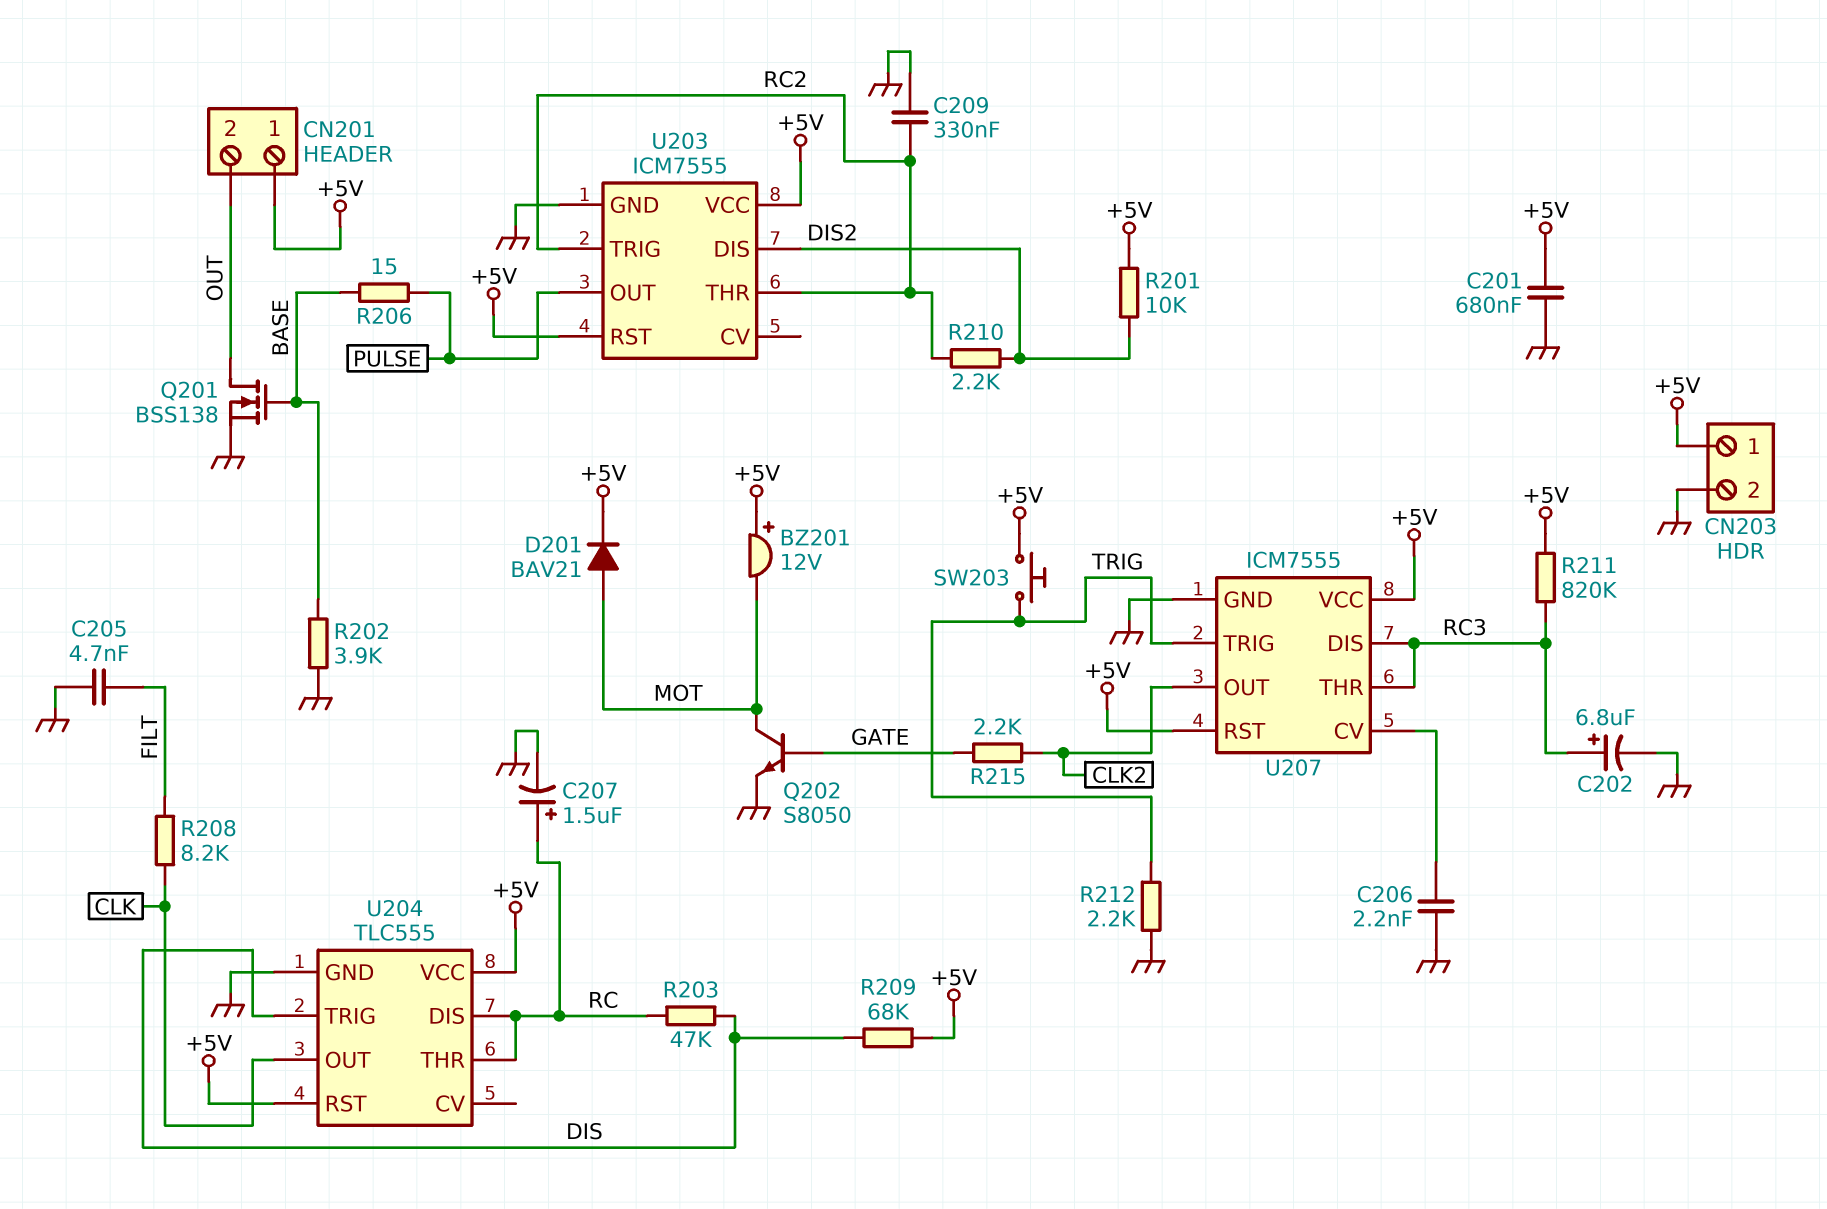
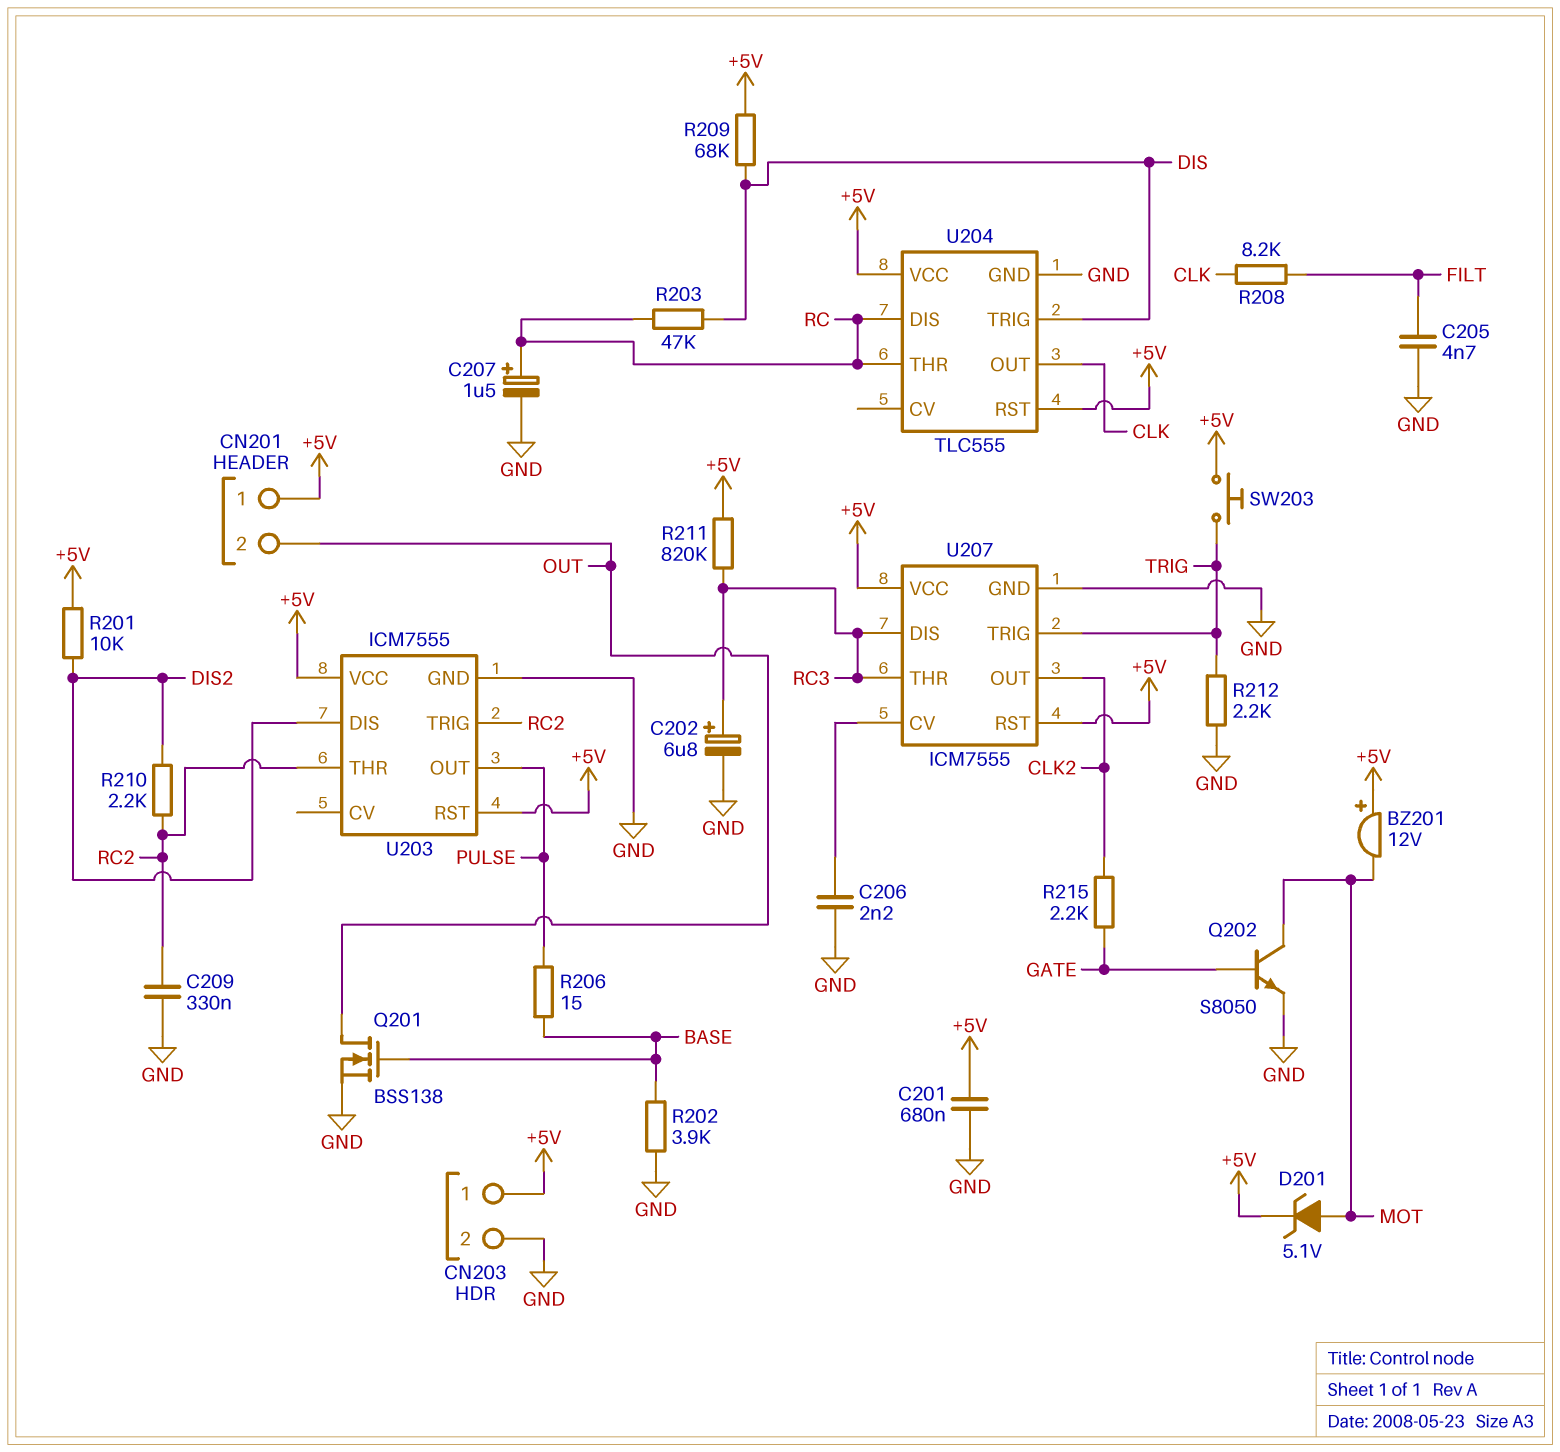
D201: diode BAV21 (A MOT, K +5V) -> zener 5.1V (A MOT, K +5V)

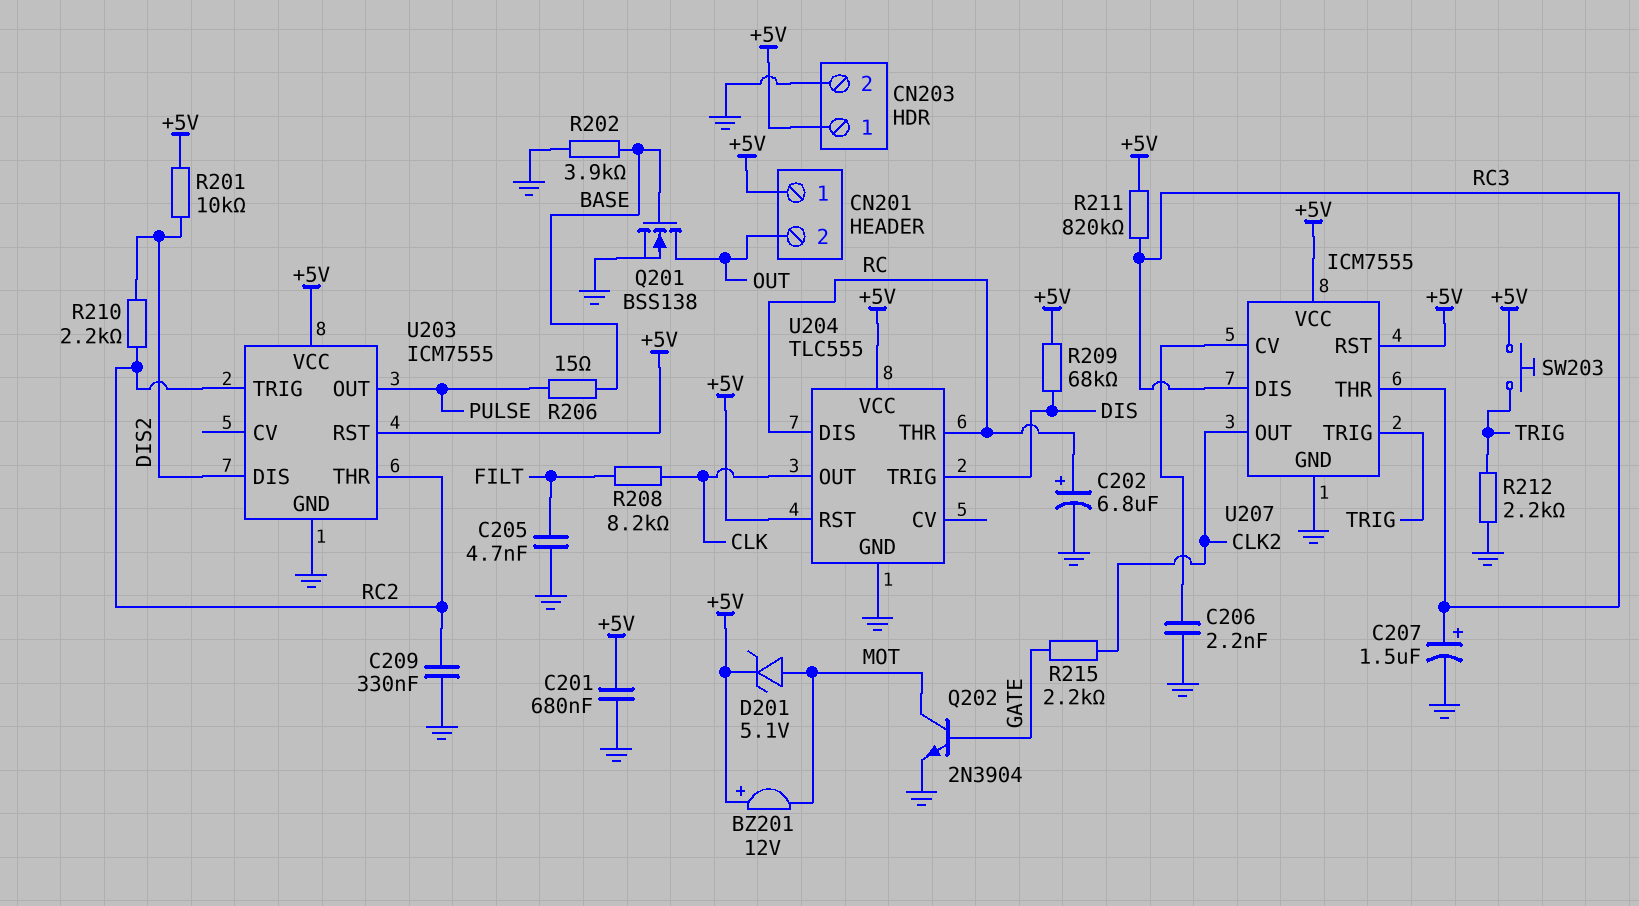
C202: 6.8uF (plus RC3, minus GND) -> 6.8uF (plus RC, minus GND)
C207: 1.5uF (plus RC, minus GND) -> 1.5uF (plus RC3, minus GND)
Q202: NPN S8050 (B GATE, C MOT, E GND) -> NPN 2N3904 (B GATE, C MOT, E GND)
R203: 47k (DIS, RC) -> none

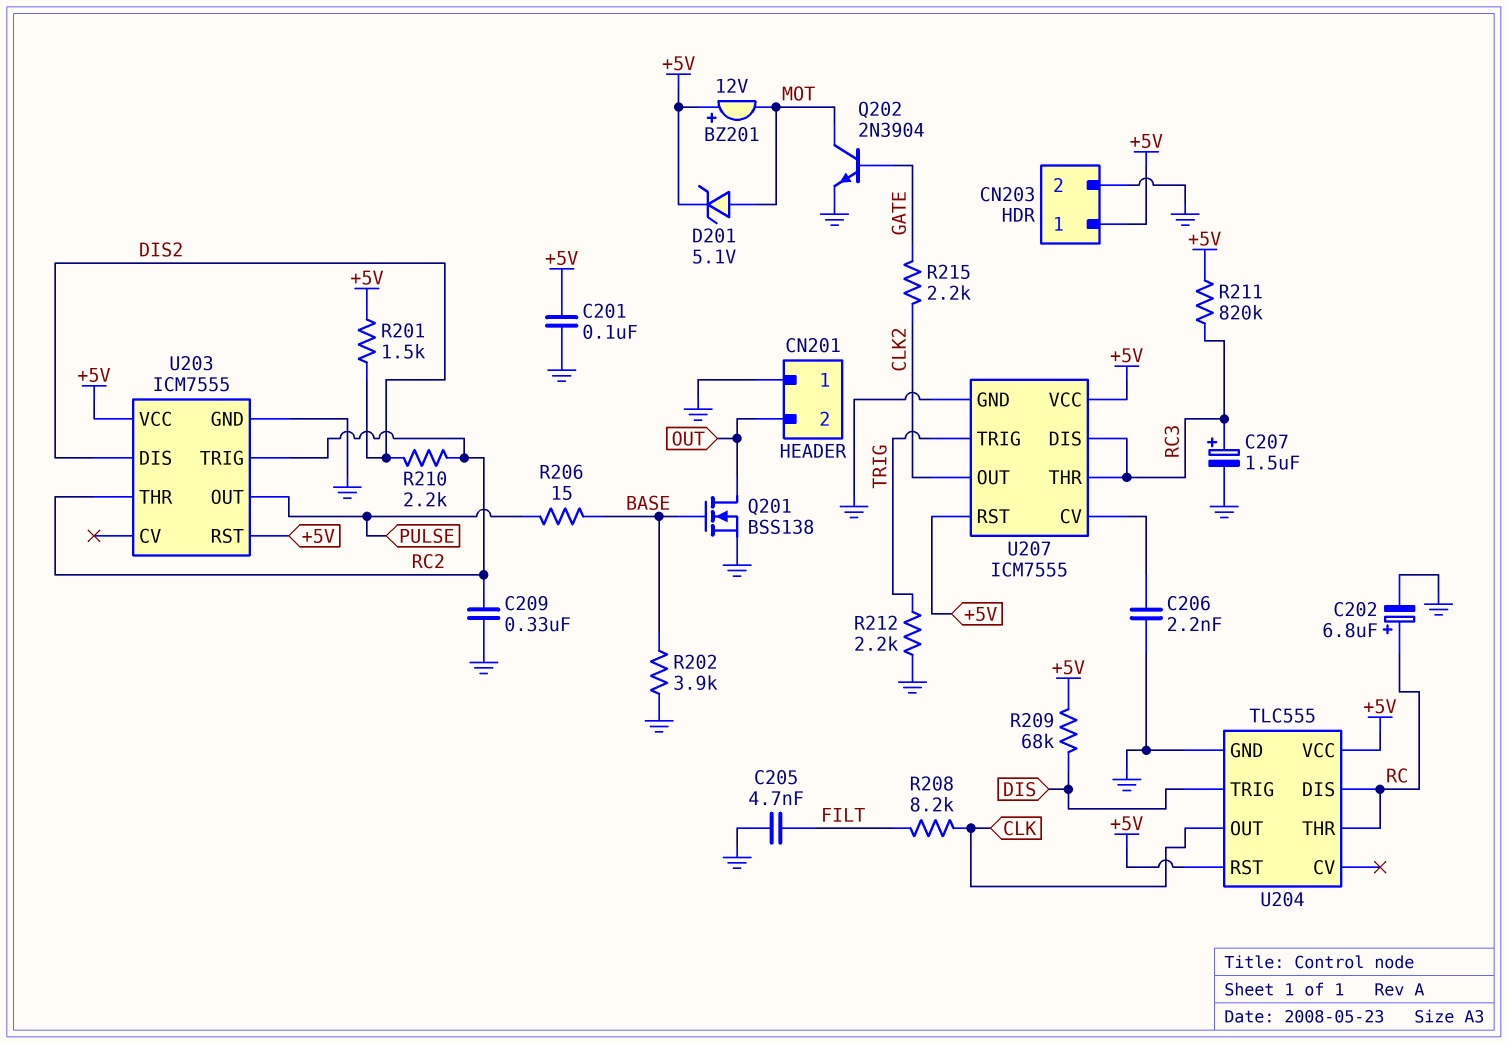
C201: 680nF (+5V, GND) -> 100nF (+5V, GND)
CN201 pin 1: +5V -> GND
R201: 10k (+5V, DIS2) -> 1.5k (+5V, DIS2)
SW203: button (+5V, TRIG) -> none

